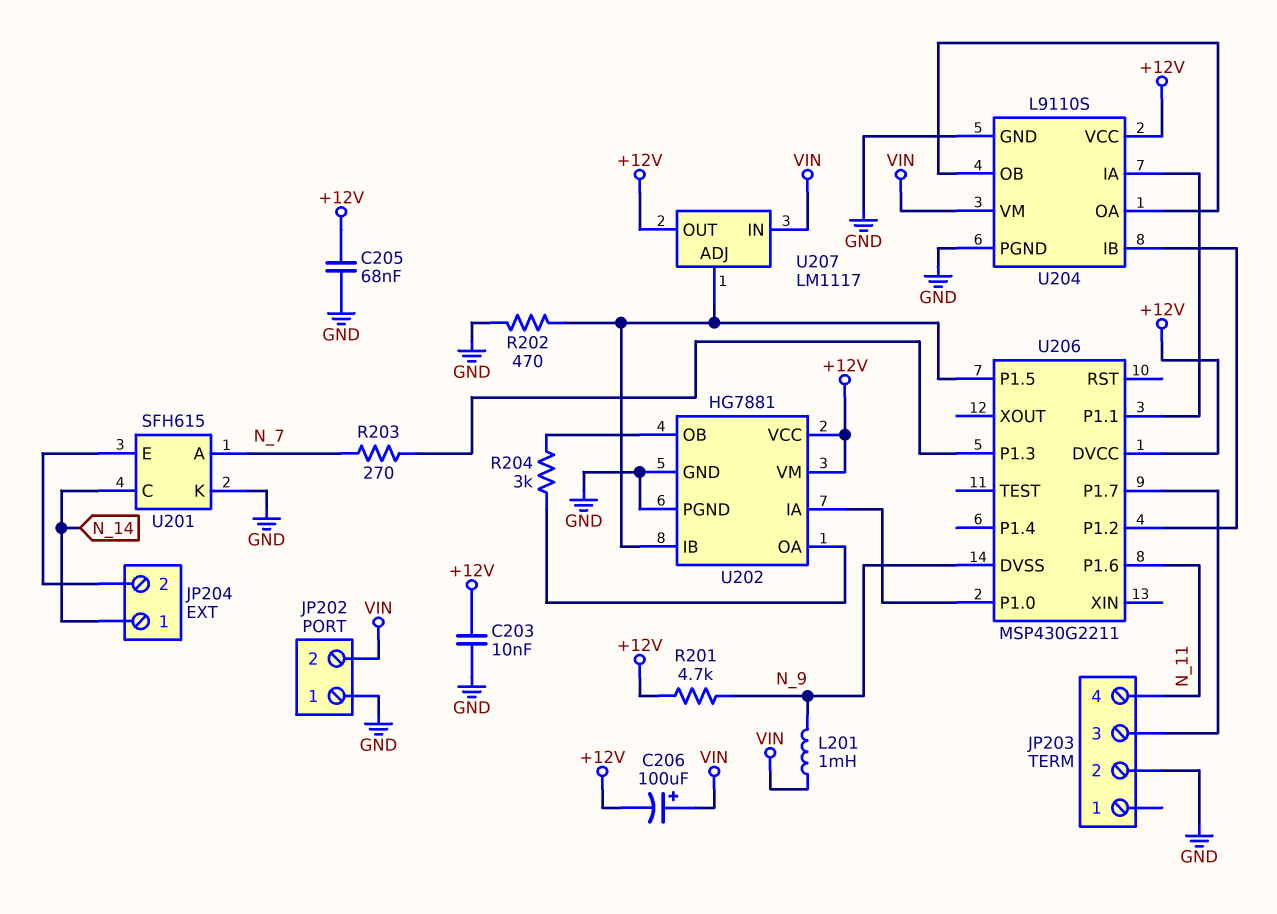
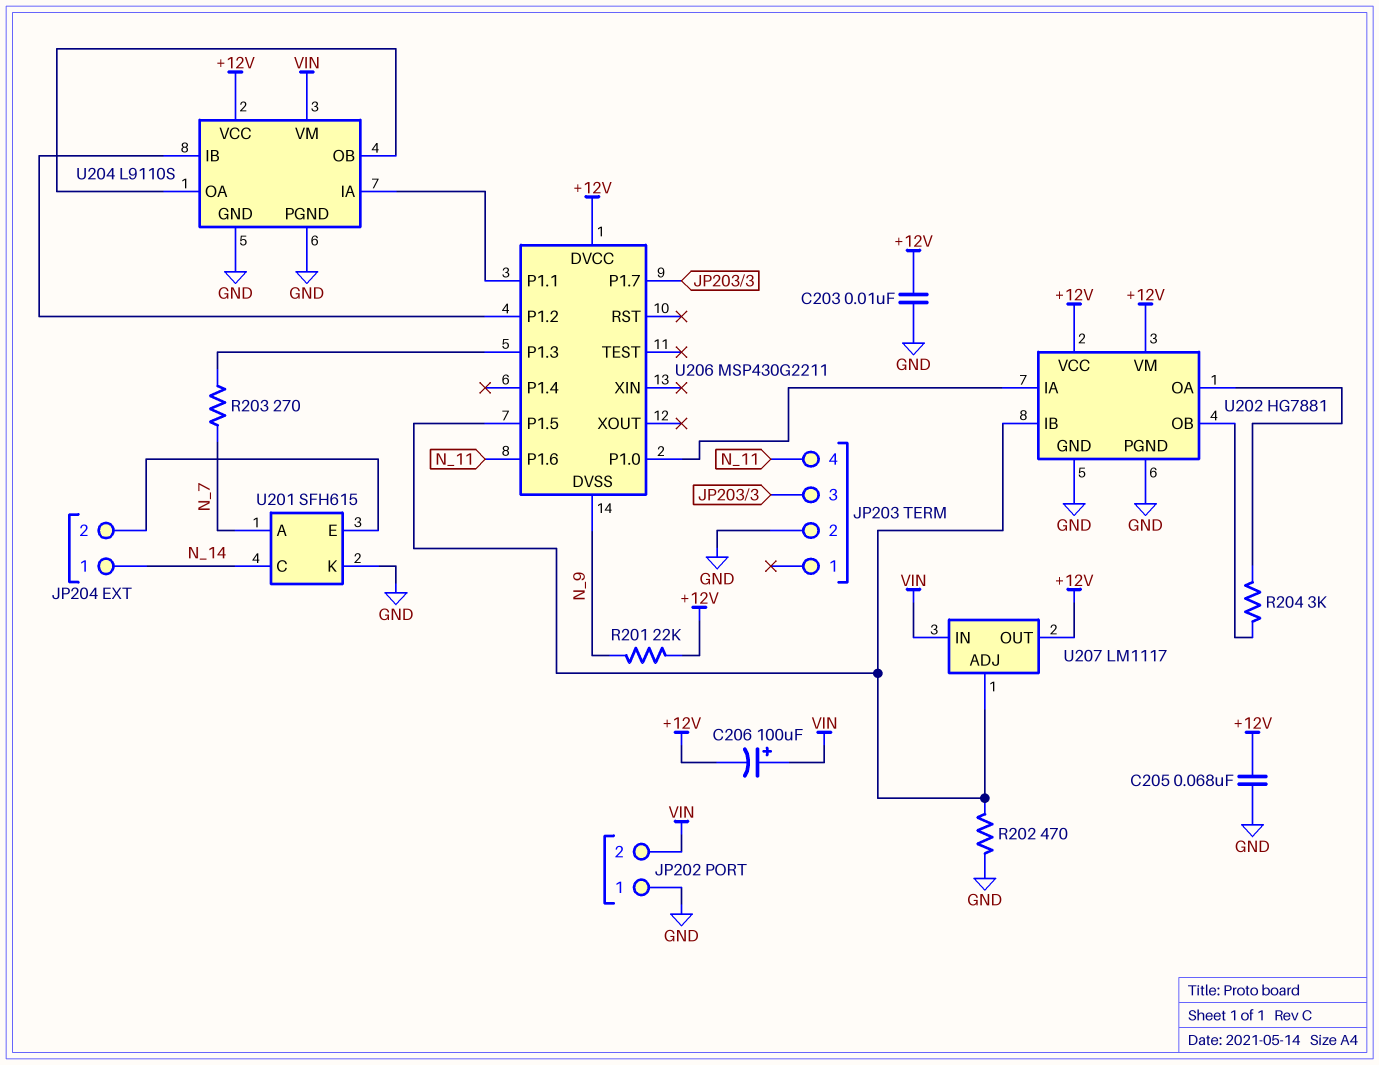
L201: 1mH (N_9, VIN) -> none
R201: 4.7k (+12V, N_9) -> 22k (+12V, N_9)

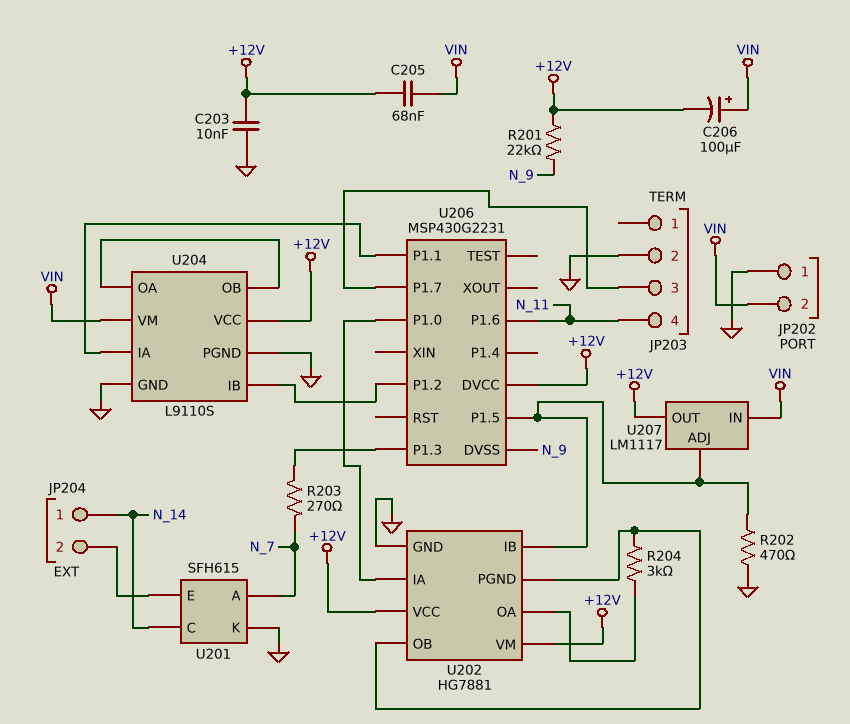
C205: 68nF (+12V, GND) -> 68nF (+12V, VIN)
U202 pin PGND: GND -> U202/OB
U206: MSP430G2211 -> MSP430G2231

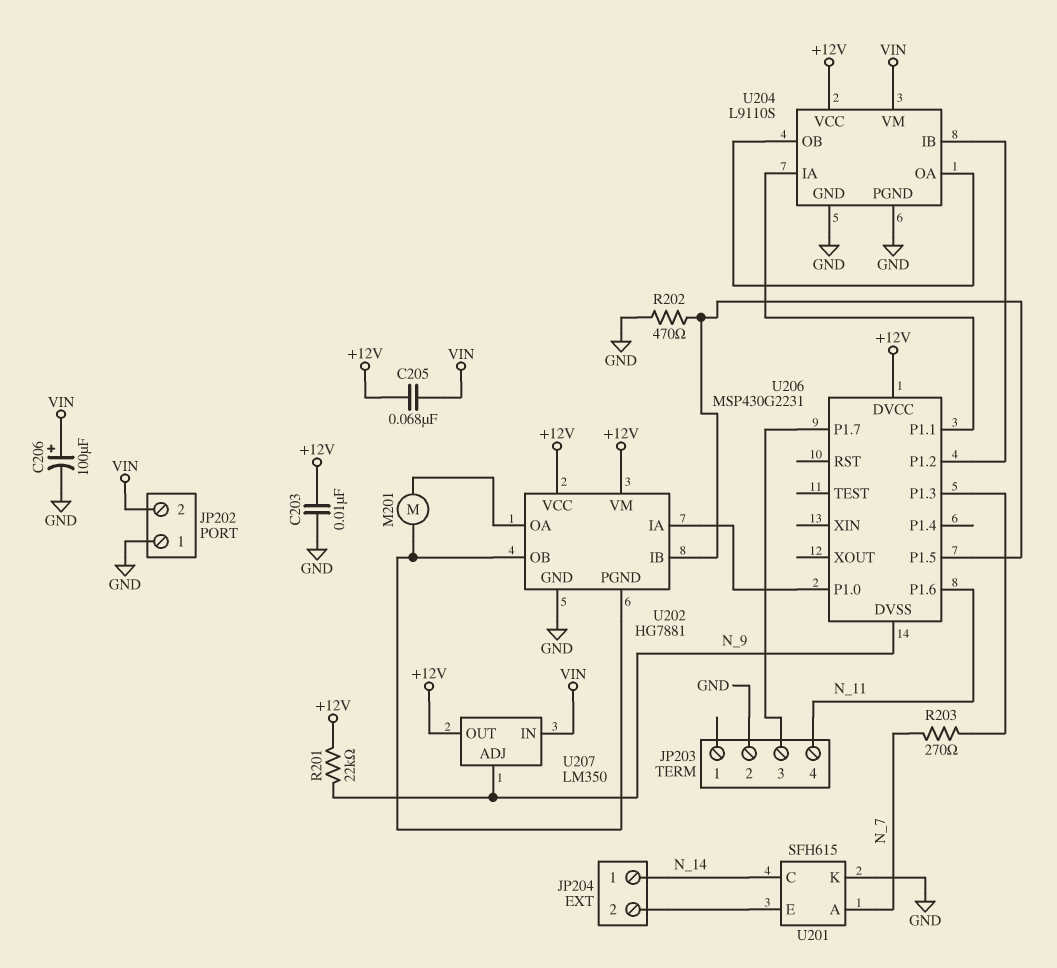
C206: 100uF (plus VIN, minus +12V) -> 100uF (plus VIN, minus GND)
M201: none -> motor (U202/OA, U202/OB)
R204: 3k (U202/OA, U202/OB) -> none
U207: LM1117 -> LM350
U207 pin ADJ: U202/IB -> N_9

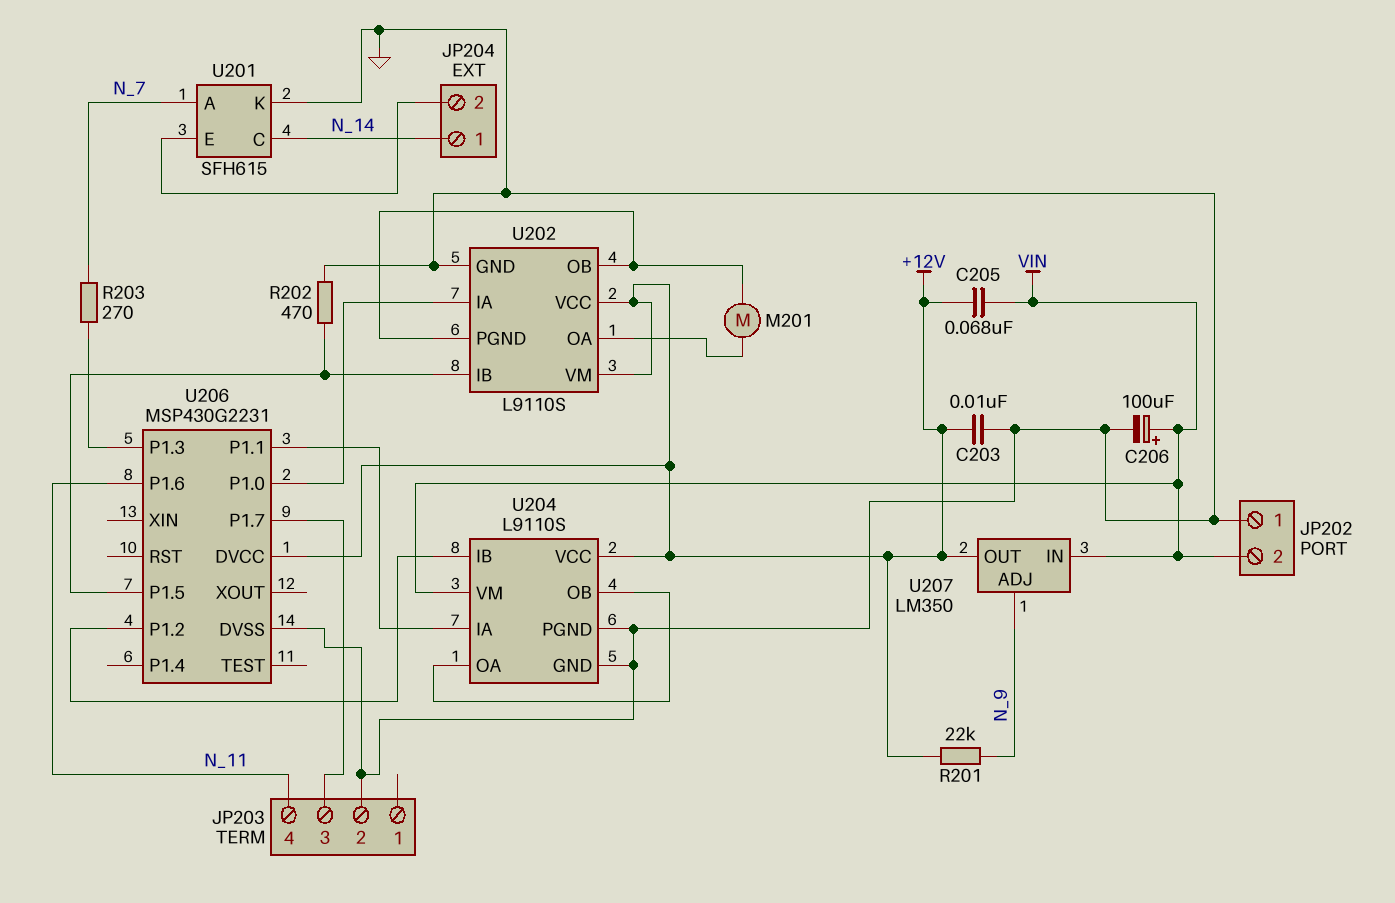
U202: HG7881 -> L9110S
U206 pin DVSS: N_9 -> GND

